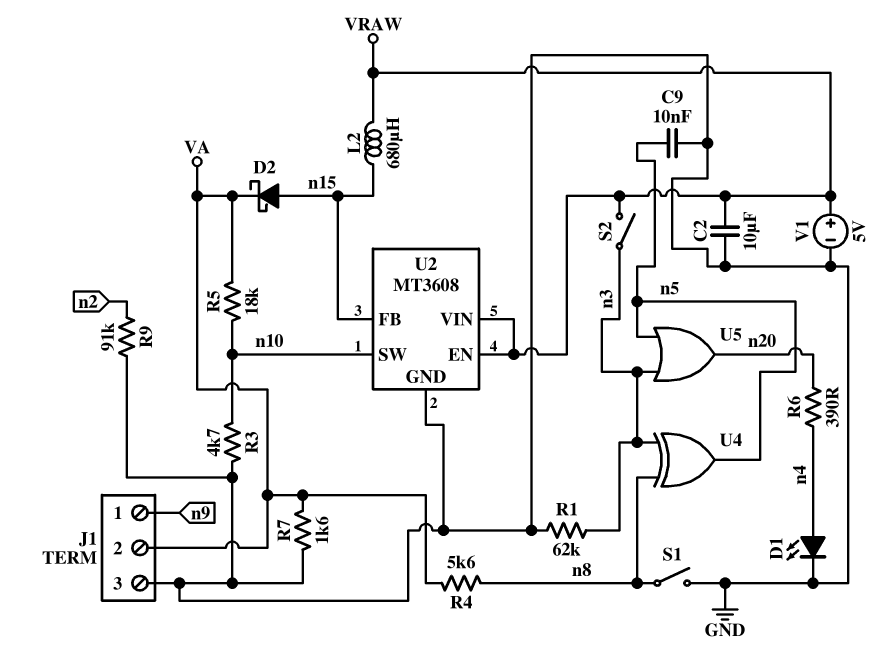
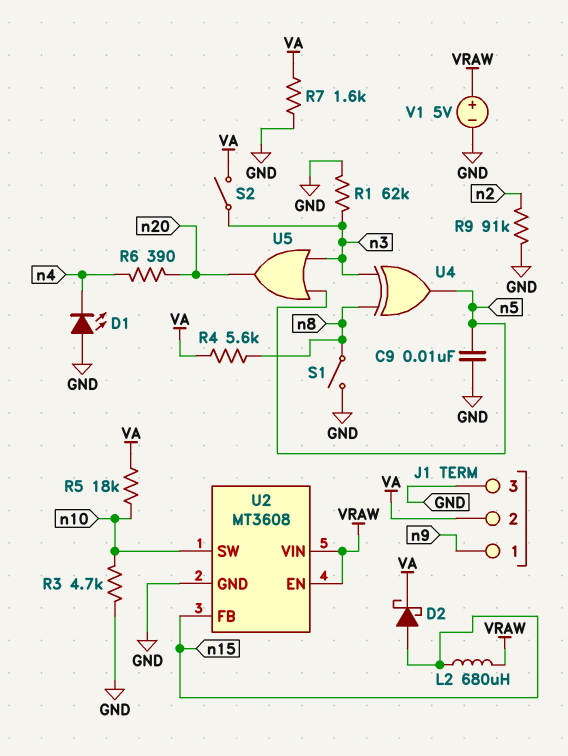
C2: 10uF (GND, VRAW) -> none
D1: LED (A n4, K GND) -> LED (A GND, K n4)
S2: switch (VRAW, n3) -> switch (VA, n3)

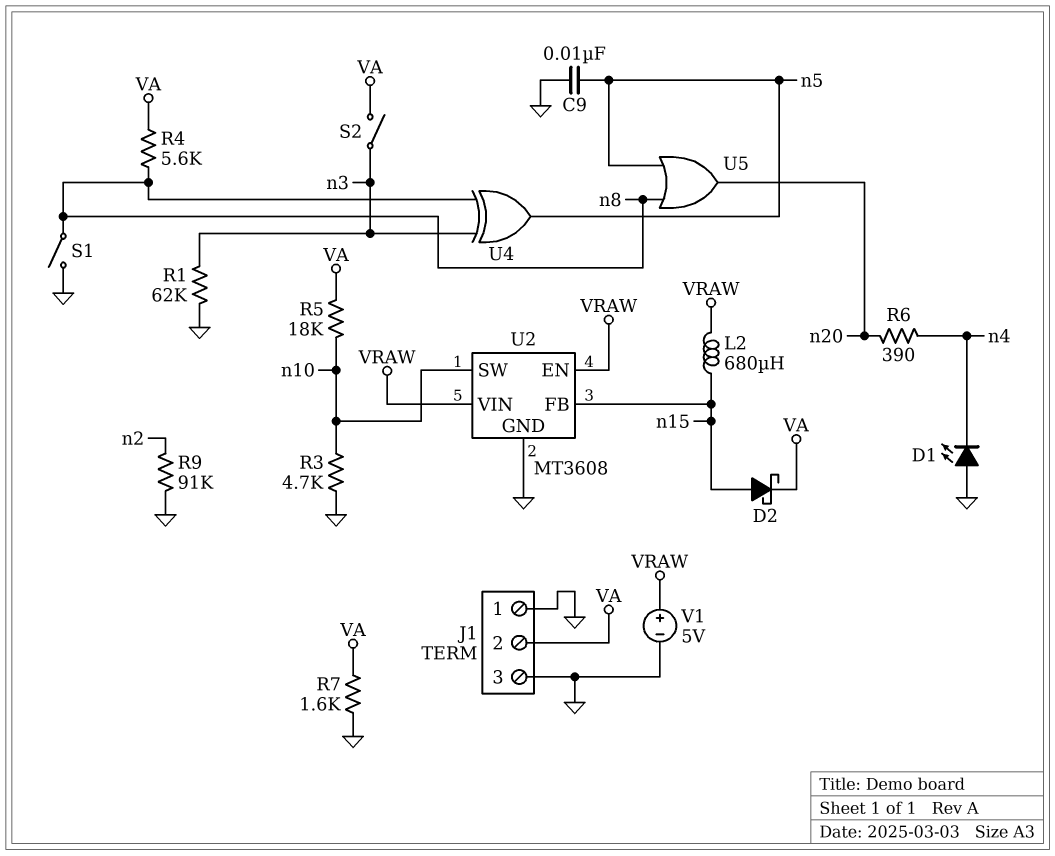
J1 pin 1: n9 -> GND
U5: OR (in n3, in n5, out n20) -> OR (in n5, in n8, out n20)

